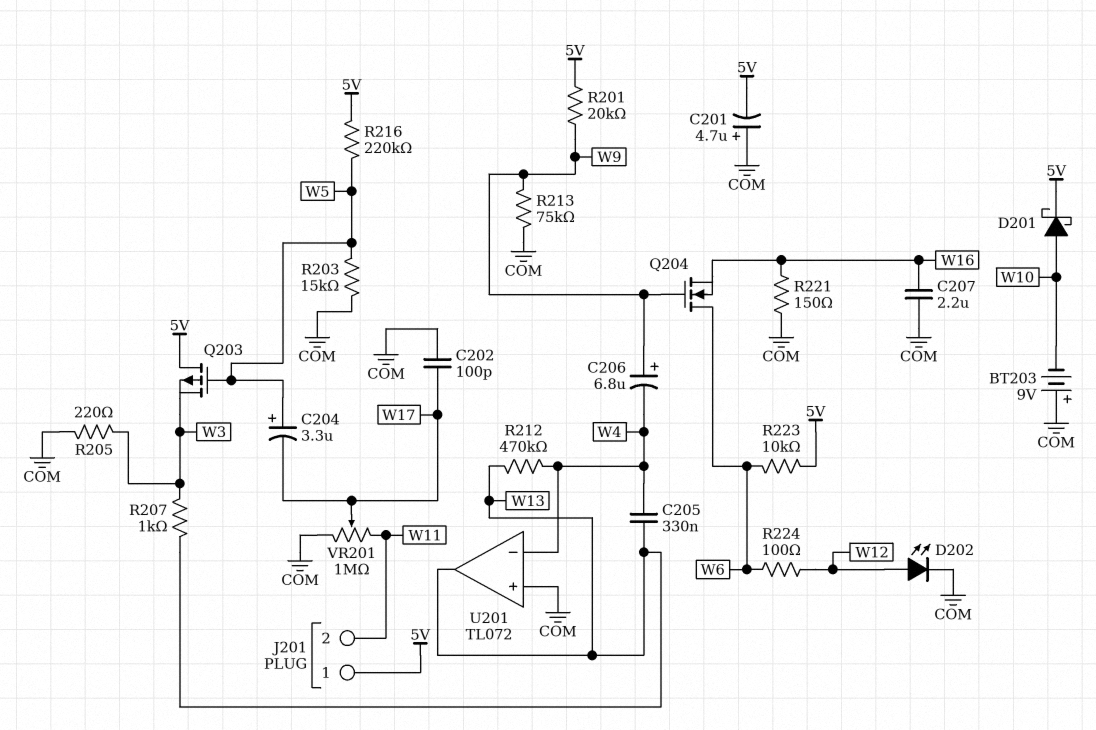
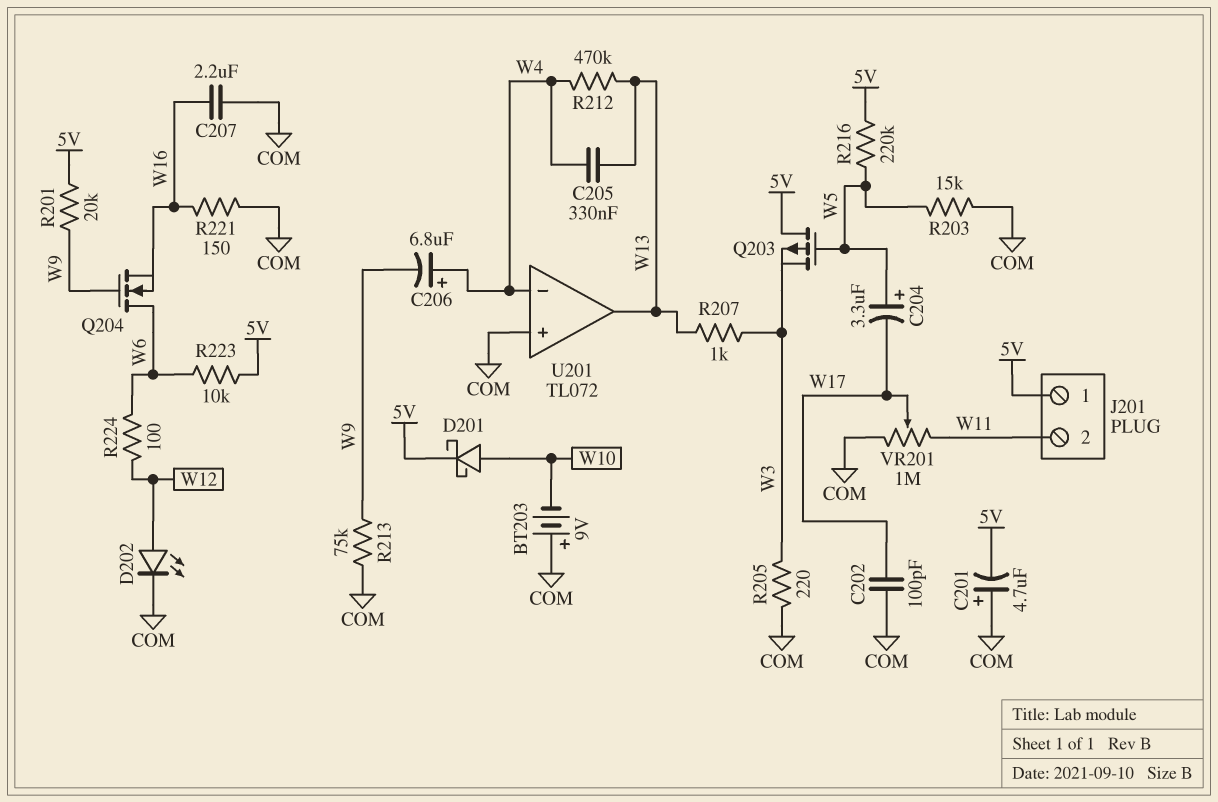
C206: 6.8uF (plus W9, minus W4) -> 6.8uF (plus W4, minus W9)

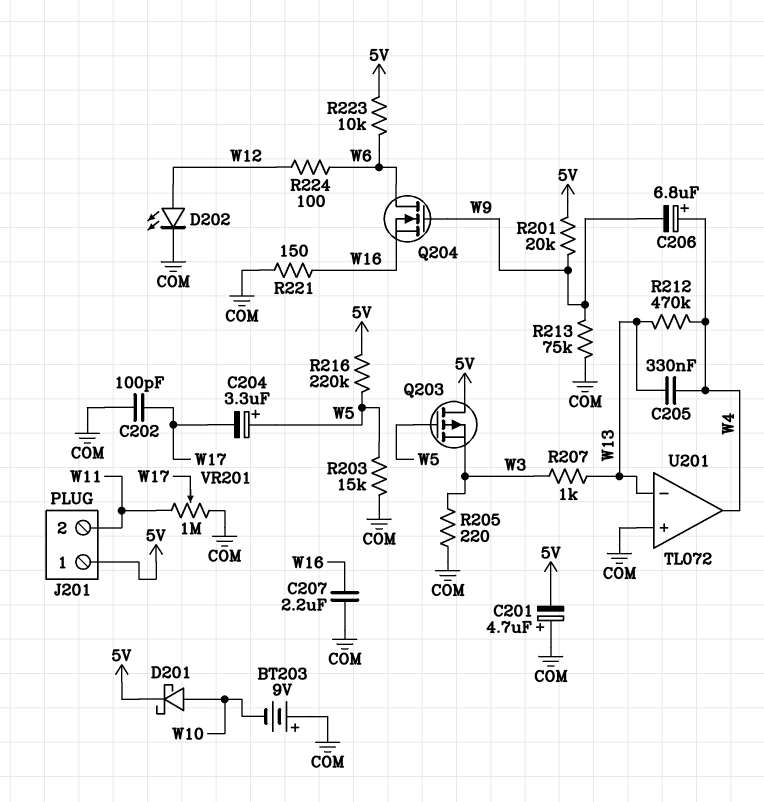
U201 pin in-: W4 -> W13
U201 pin out: W13 -> W4

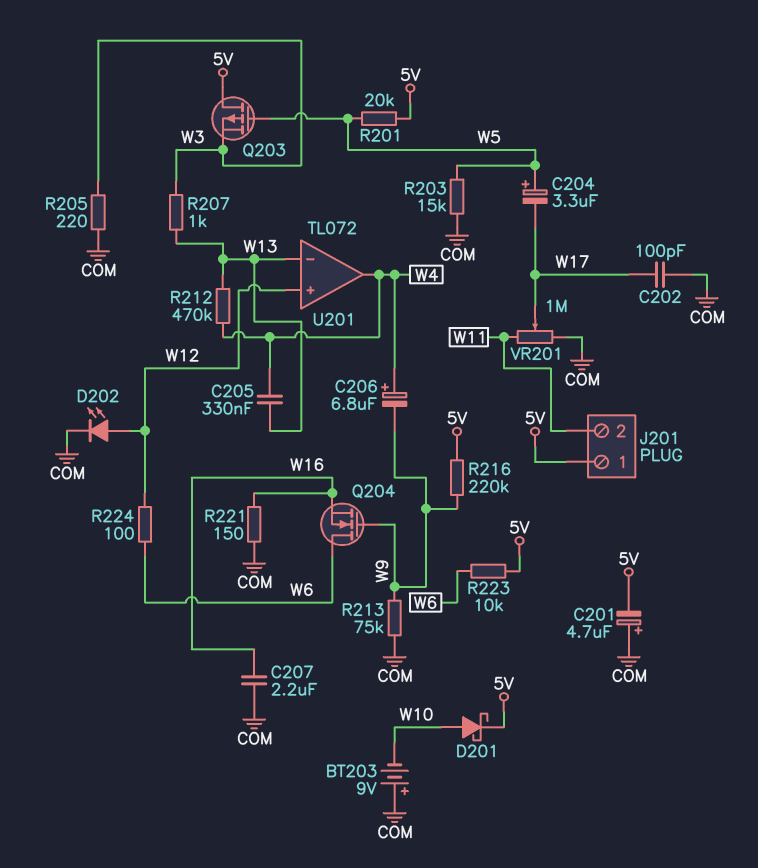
R201: 20k (5V, W9) -> 20k (5V, W5)
R216: 220k (5V, W5) -> 220k (5V, W9)
U201 pin in+: COM -> W12

